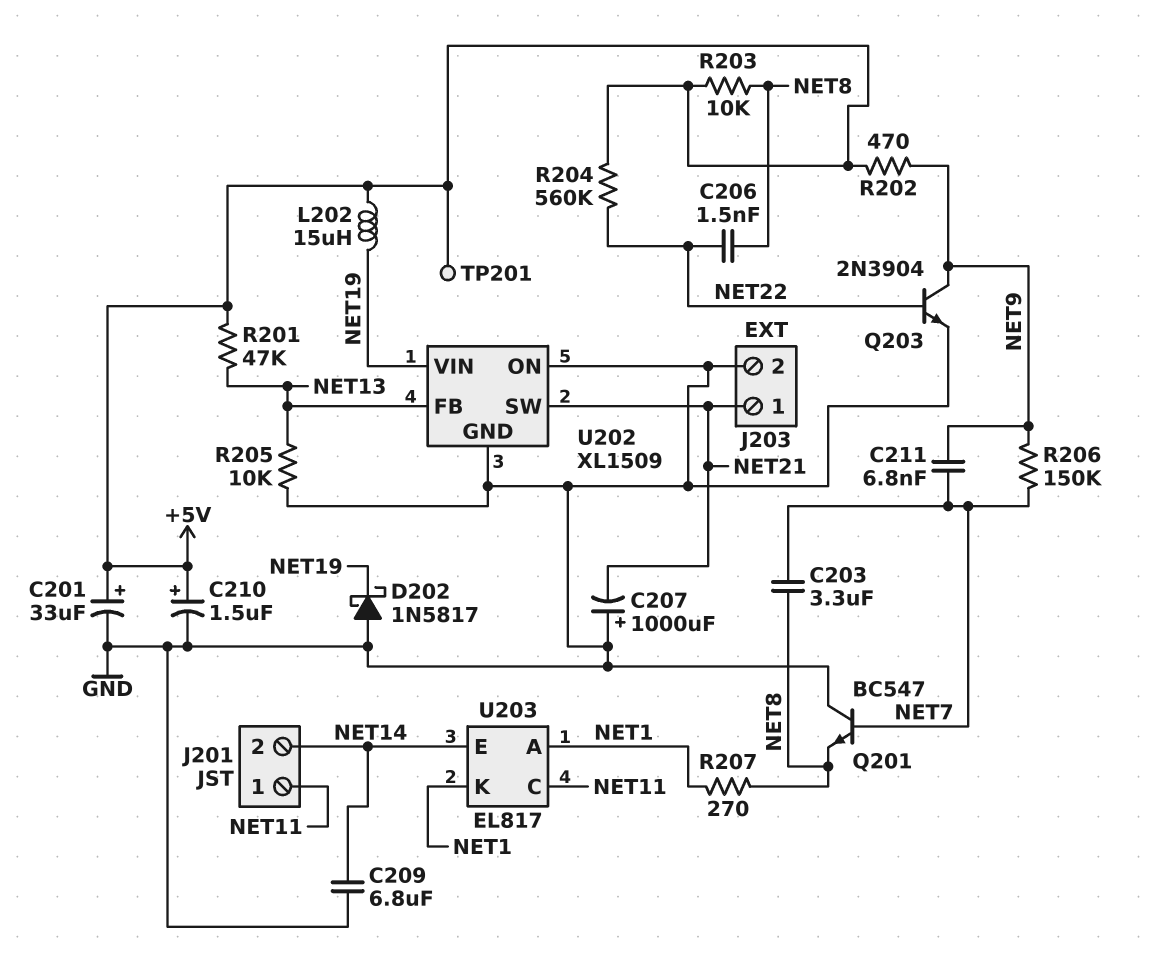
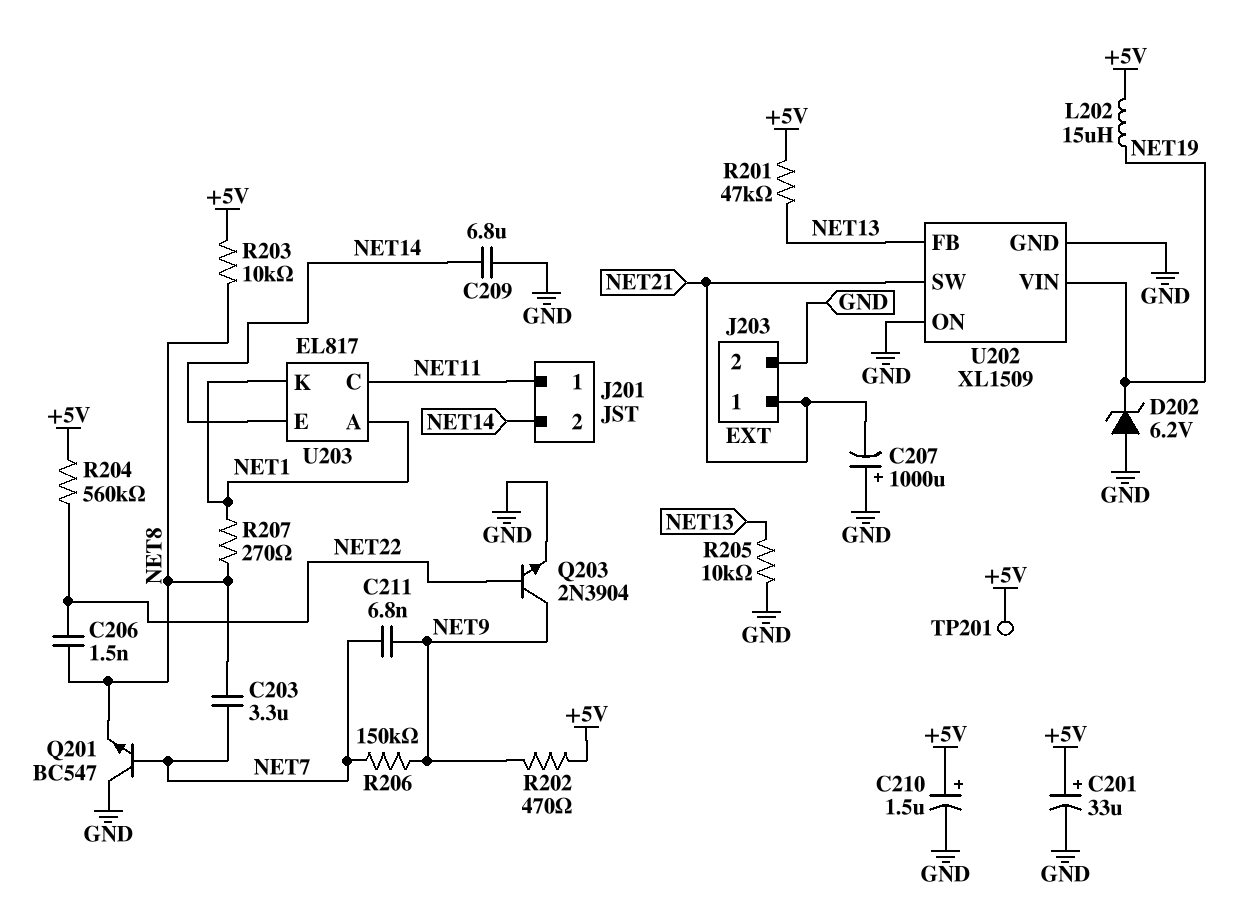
D202: schottky 1N5817 (A GND, K NET19) -> zener 6.2V (A GND, K NET19)

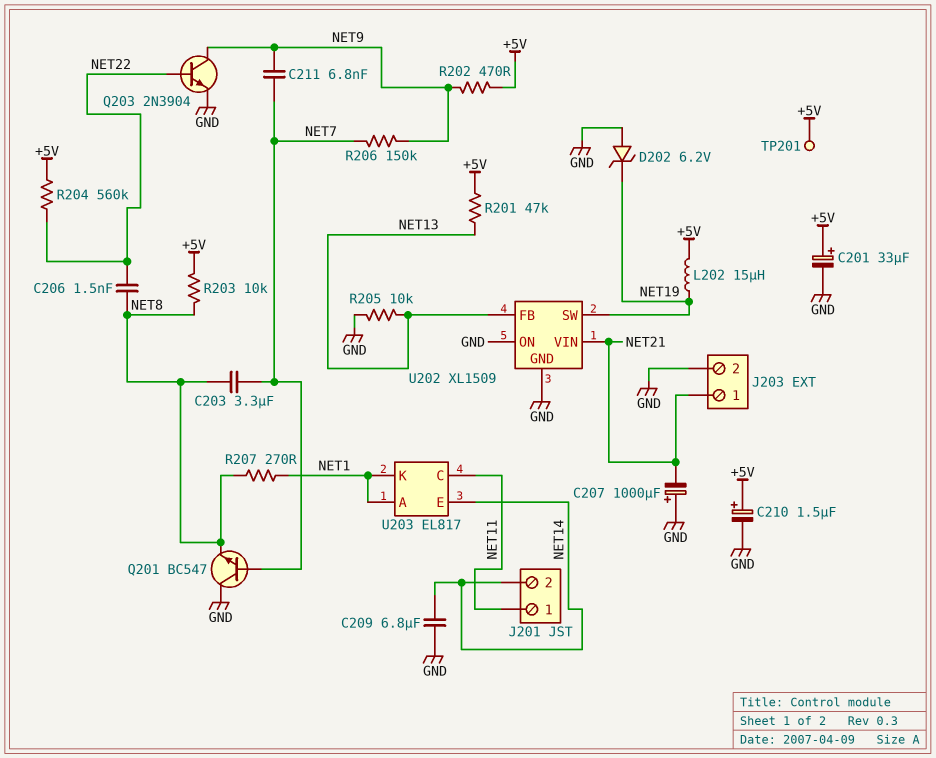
U202 pin SW: NET21 -> NET19
U202 pin VIN: NET19 -> NET21

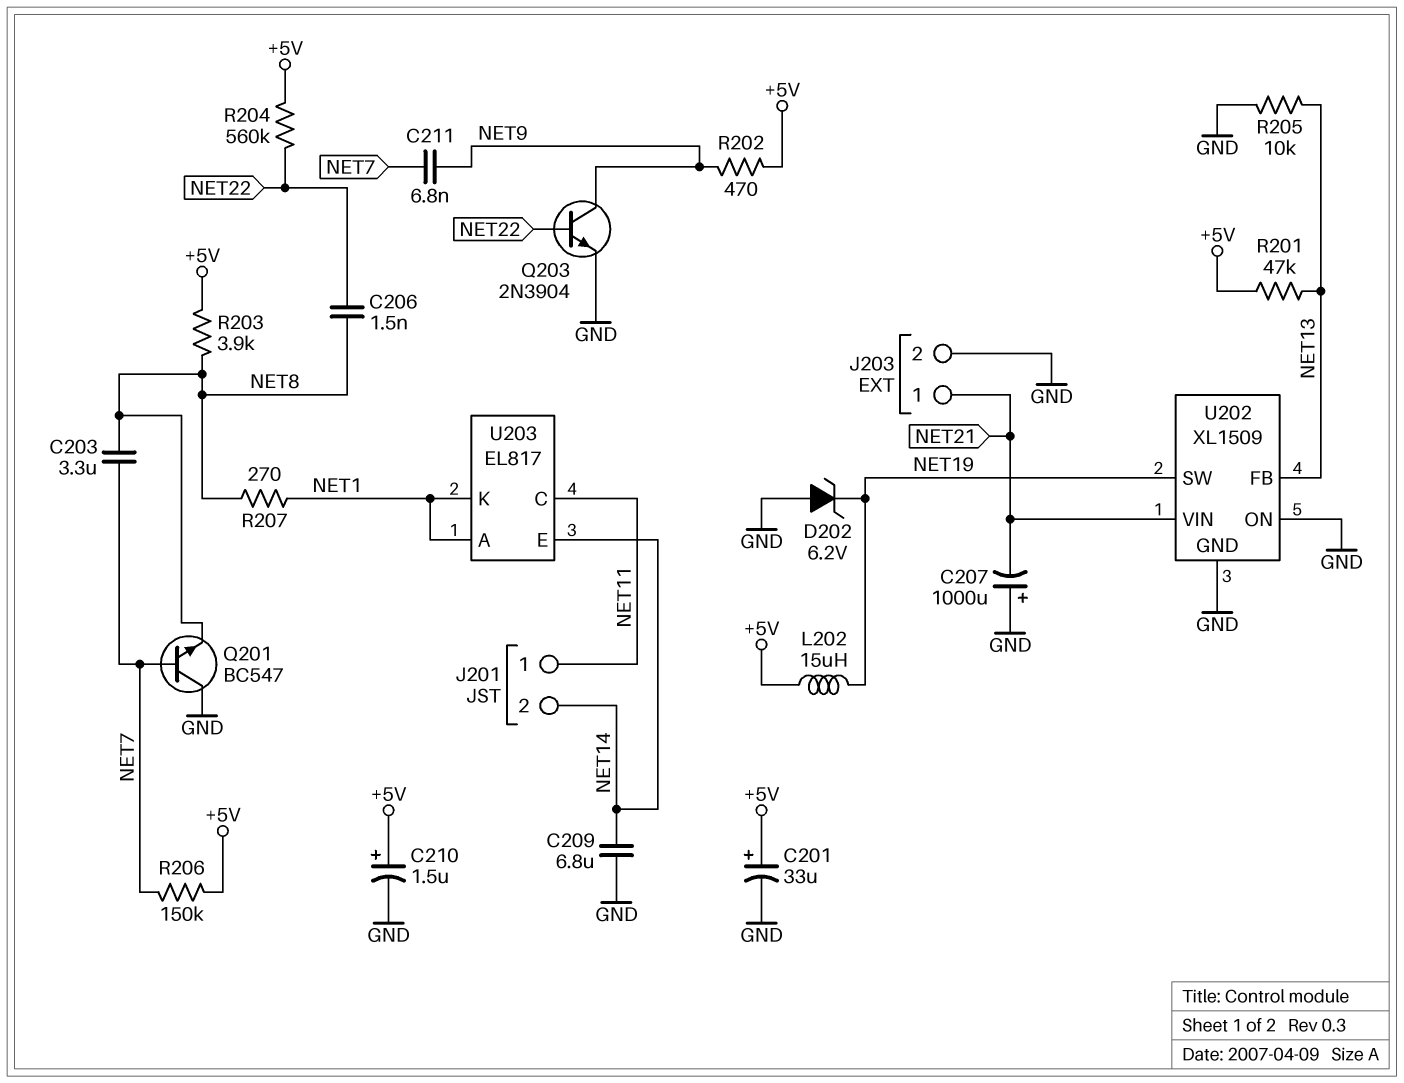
R203: 10k (+5V, NET8) -> 3.9k (+5V, NET8)
R206: 150k (NET7, NET9) -> 150k (+5V, NET7)
TP201: test point (+5V) -> none

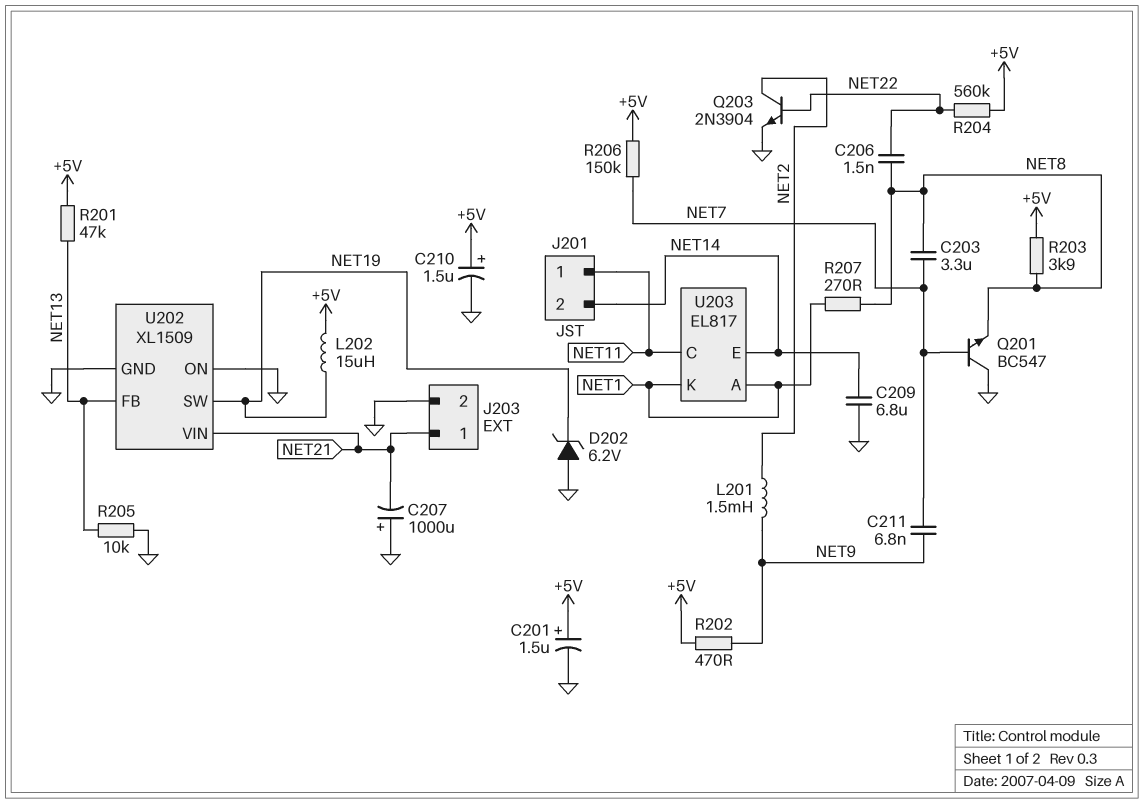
C201: 33uF (plus +5V, minus GND) -> 1.5uF (plus +5V, minus GND)
L201: none -> 1.5mH (NET2, NET9)
Q203: NPN 2N3904 (B NET22, C NET9, E GND) -> NPN 2N3904 (B NET22, C NET2, E GND)

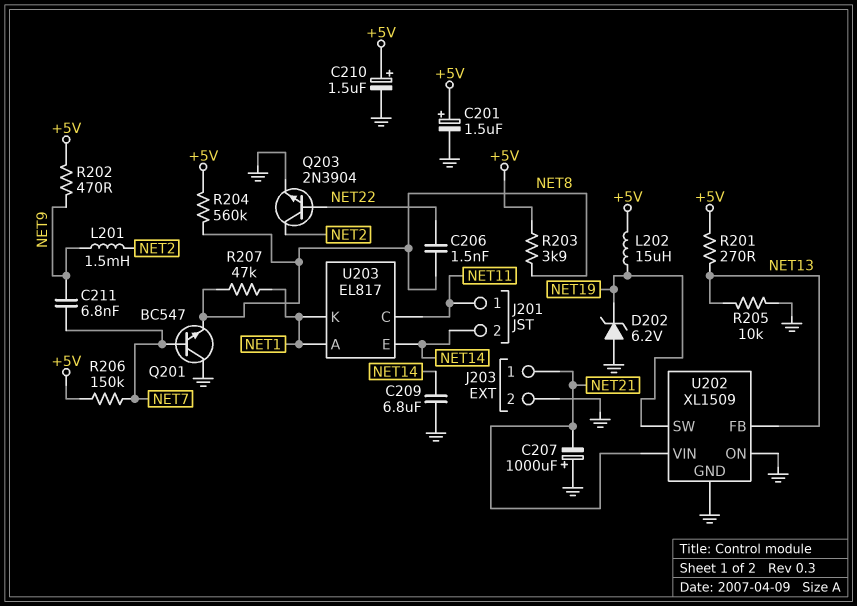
C203: 3.3uF (NET7, NET8) -> none
R201: 47k (+5V, NET13) -> 270 (+5V, NET13)
R204: 560k (+5V, NET22) -> 560k (+5V, NET8)
R207: 270 (NET1, NET8) -> 47k (NET1, NET8)

